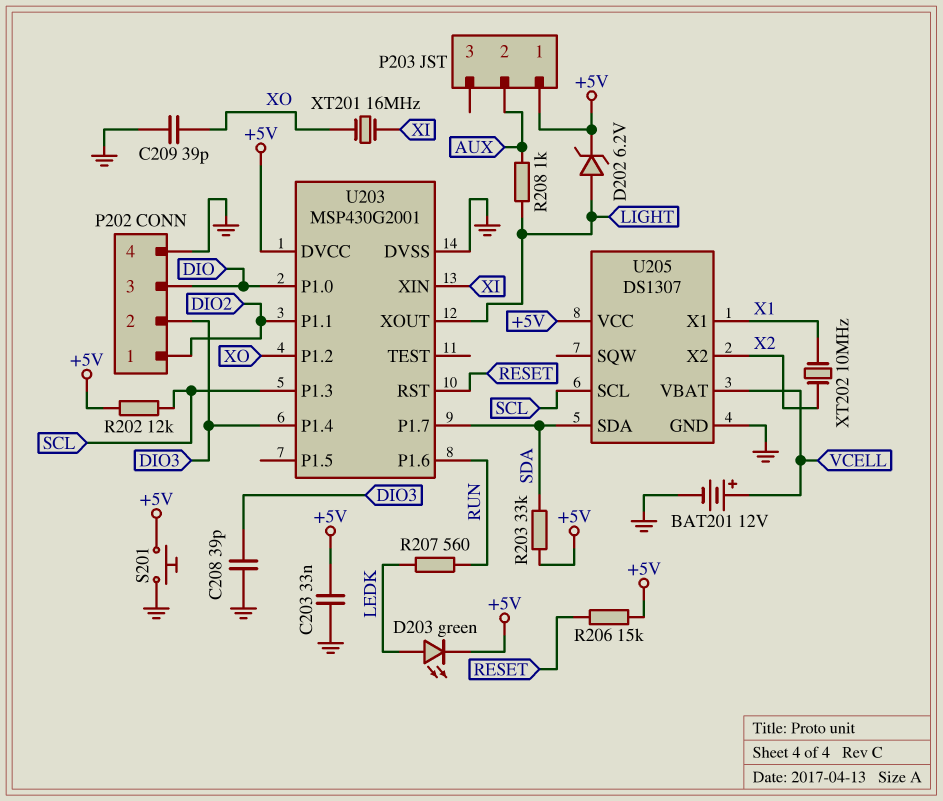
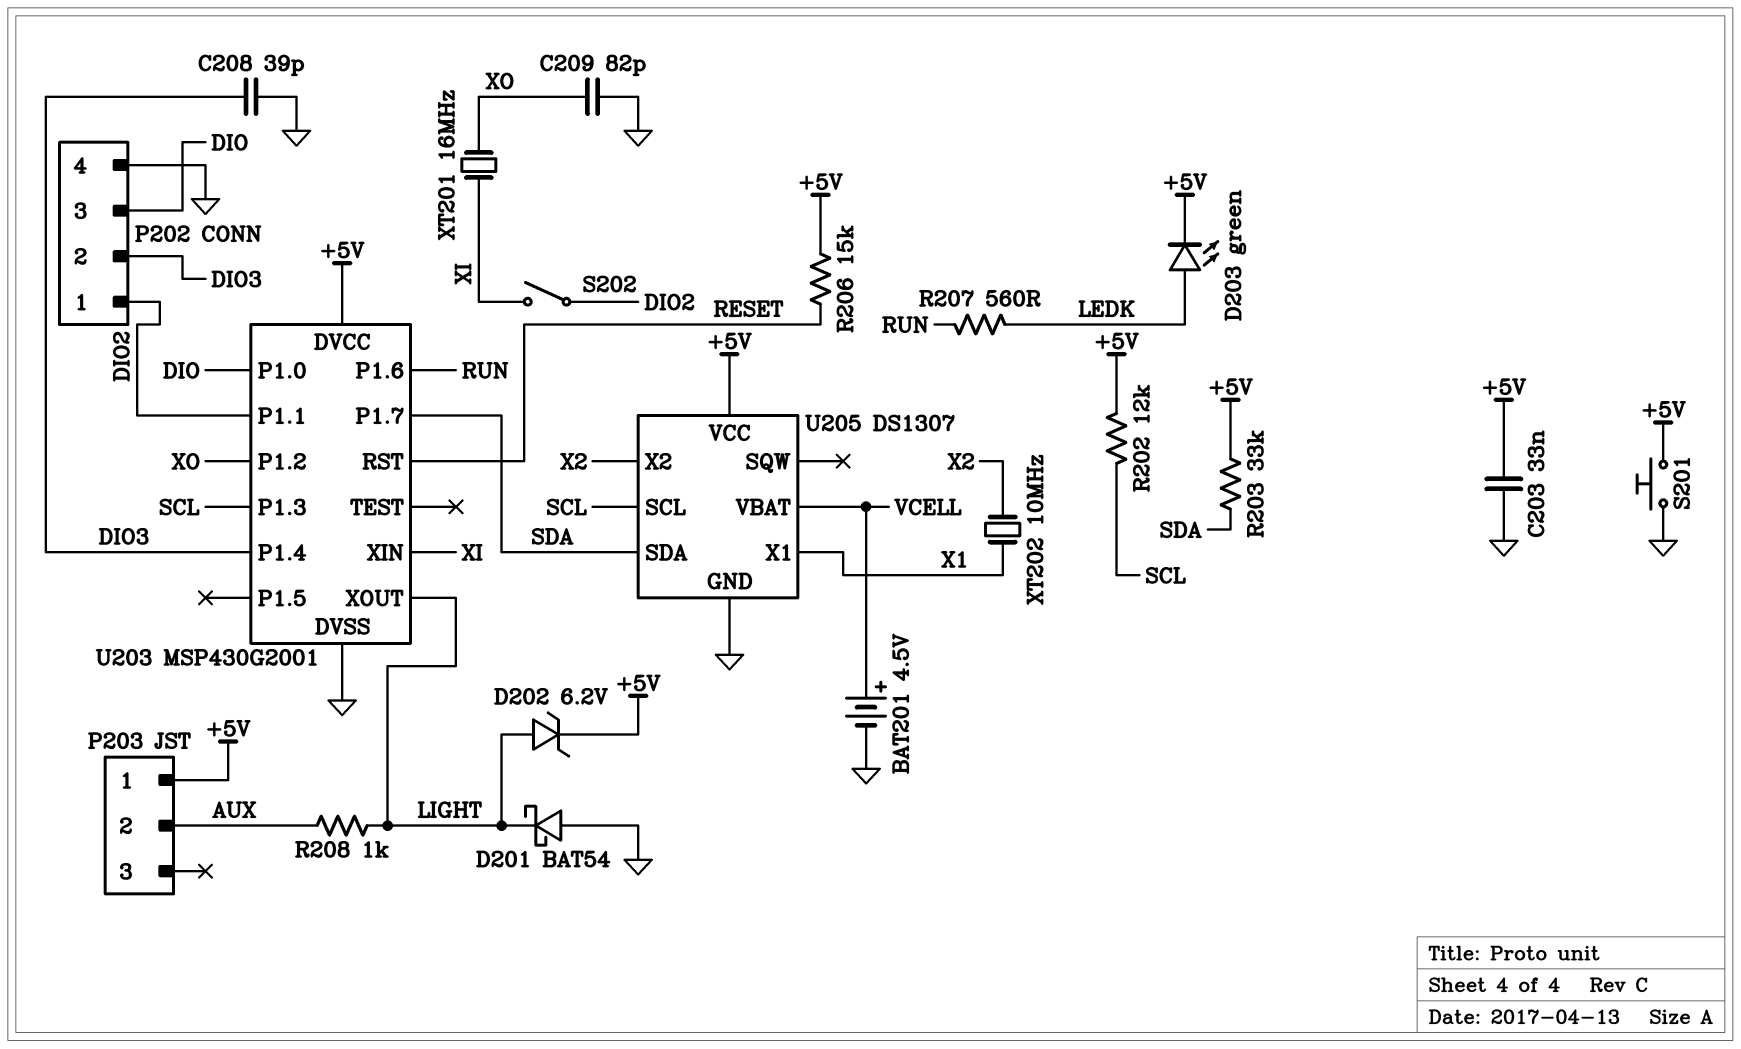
BAT201: 12V (plus VCELL, minus GND) -> 4.5V (plus VCELL, minus GND)
C209: 39pF (GND, XO) -> 82pF (GND, XO)
D201: none -> schottky BAT54 (A GND, K LIGHT)
S202: none -> switch (DIO2, XI)

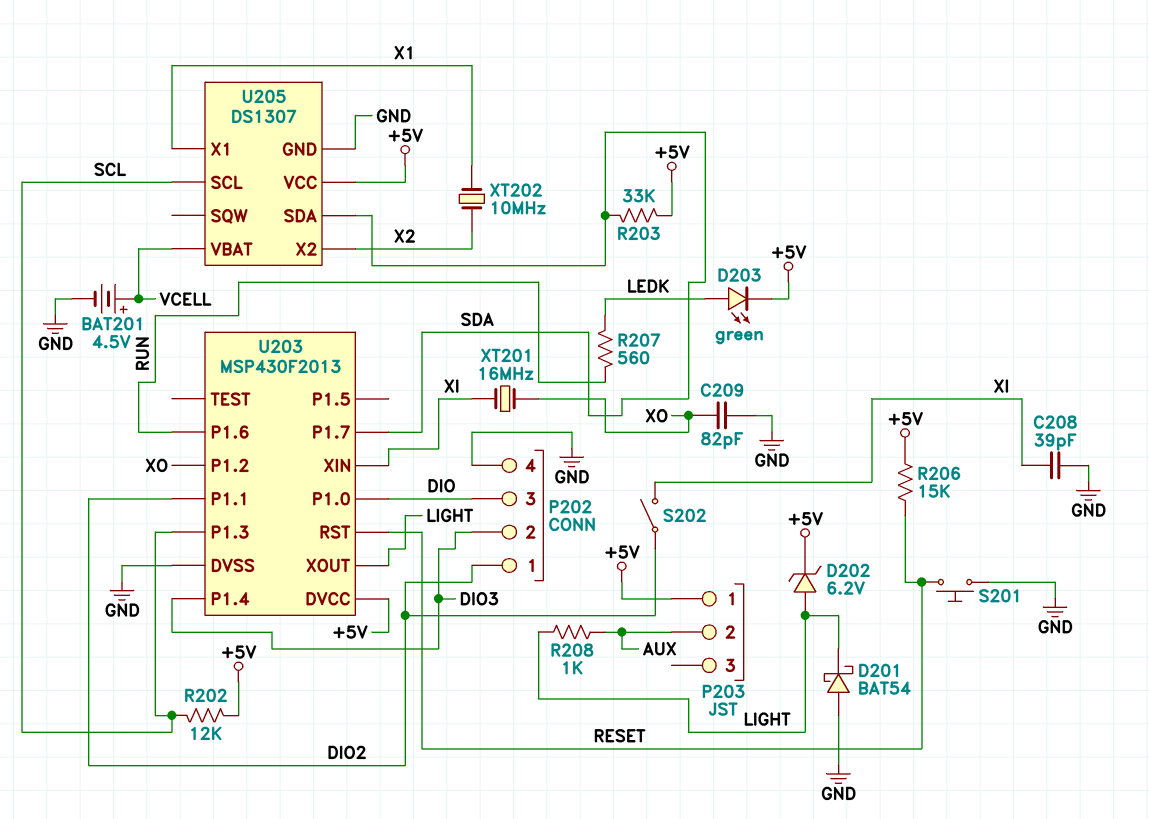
C203: 33nF (+5V, GND) -> none
C208: 39pF (DIO3, GND) -> 39pF (GND, XI)
S201: button (+5V, GND) -> button (GND, RESET)
U203: MSP430G2001 -> MSP430F2013

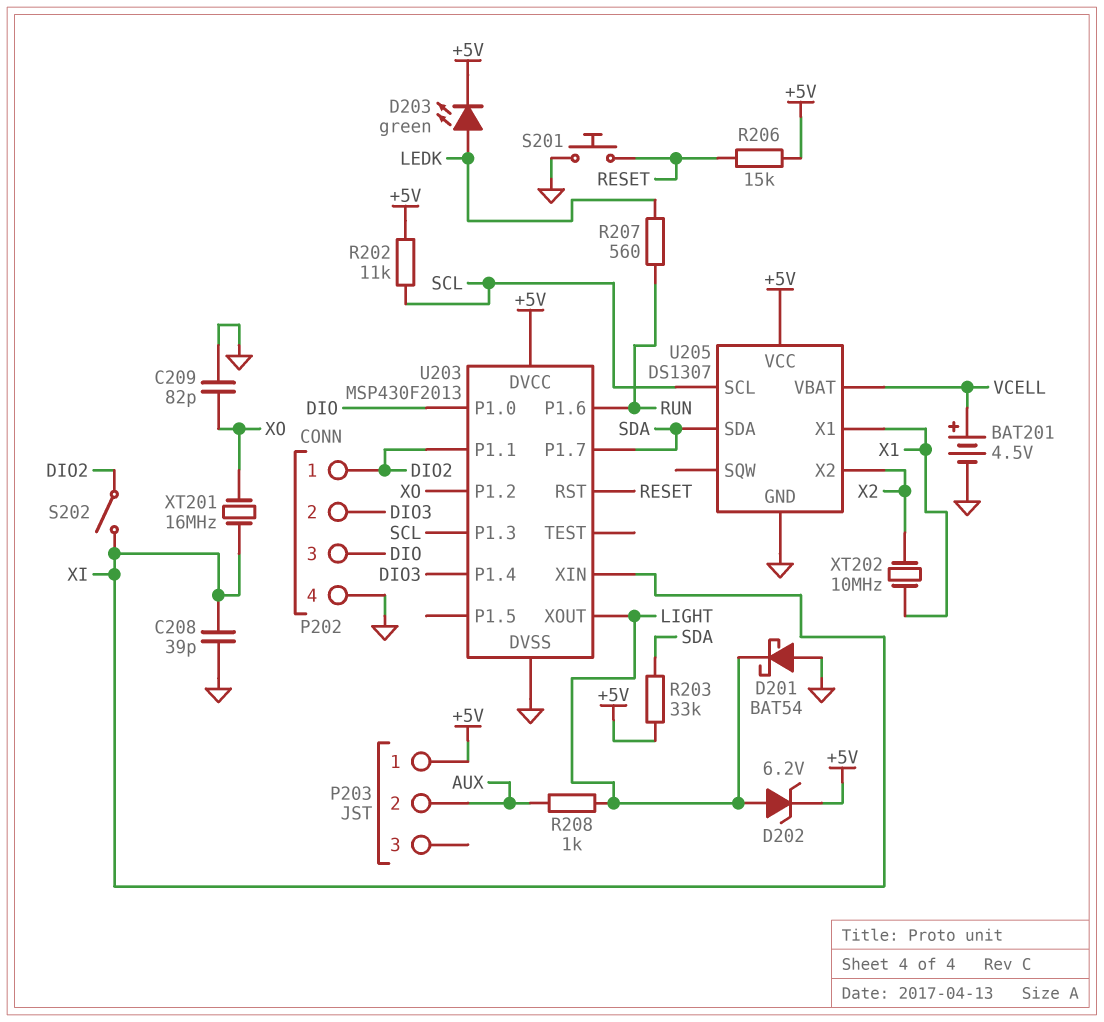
R202: 12k (+5V, SCL) -> 11k (+5V, SCL)

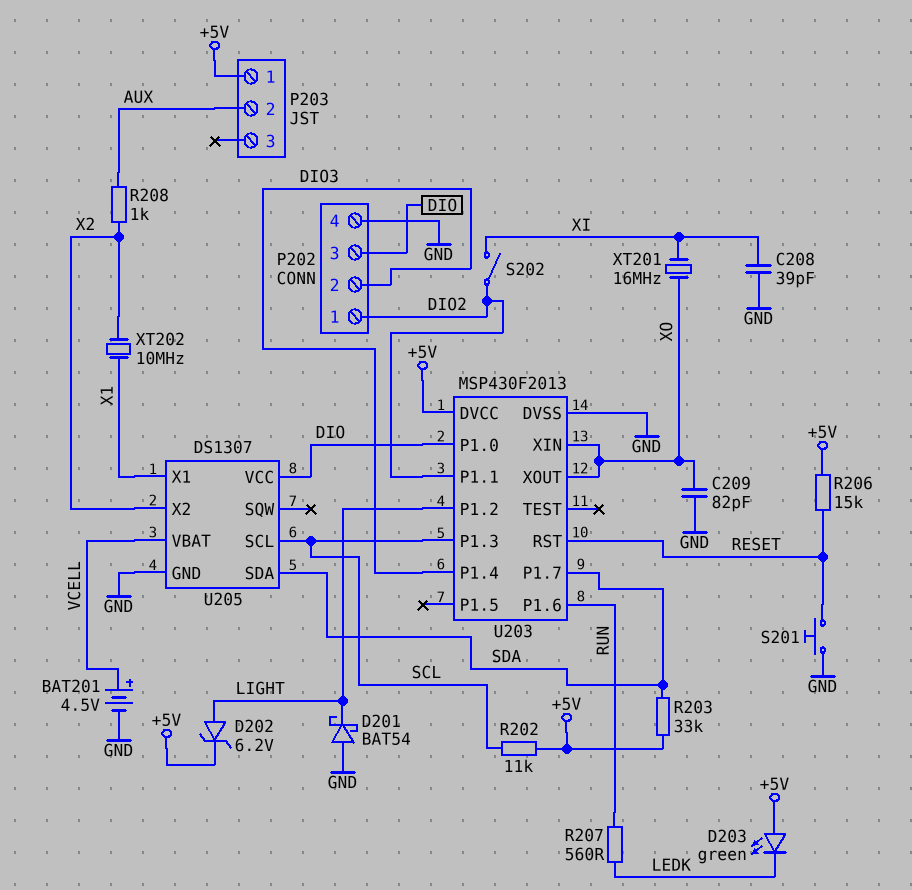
D203: LED green (A LEDK, K +5V) -> LED green (A +5V, K LEDK)
R208: 1k (AUX, LIGHT) -> 1k (AUX, X2)
U203 pin P1.2: XO -> LIGHT
U203 pin XIN: XI -> XO
U203 pin XOUT: LIGHT -> XO
U205 pin VCC: +5V -> DIO

